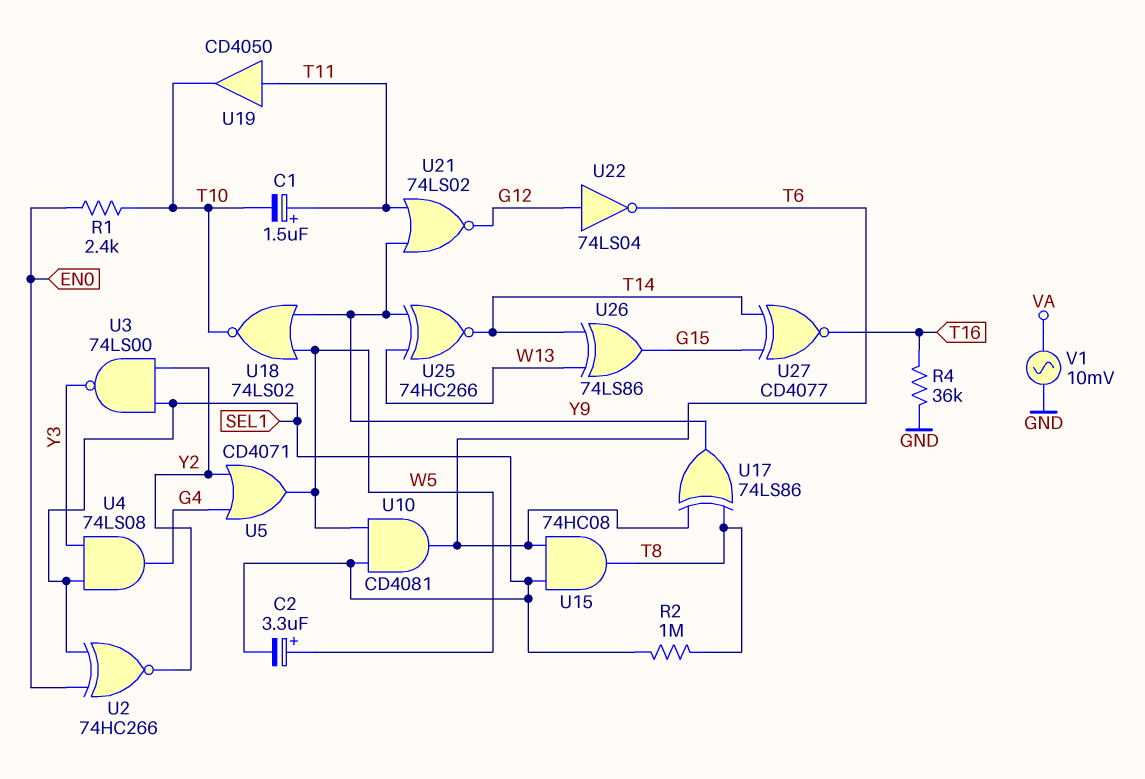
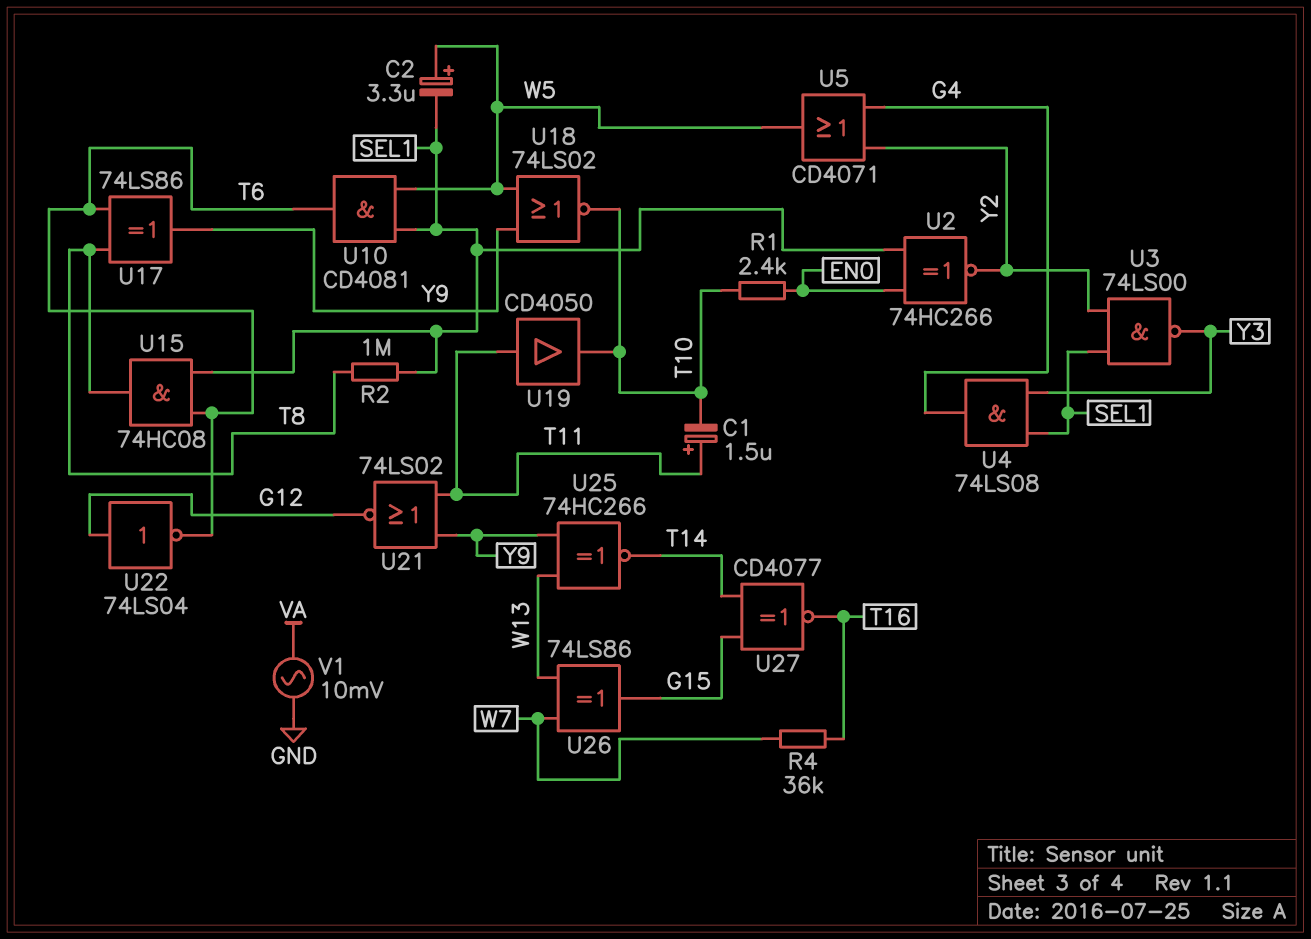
R4: 36k (GND, T16) -> 36k (T16, W7)
U26: XOR 74LS86 (in T14, in W13, out G15) -> XOR 74LS86 (in W7, in W13, out G15)

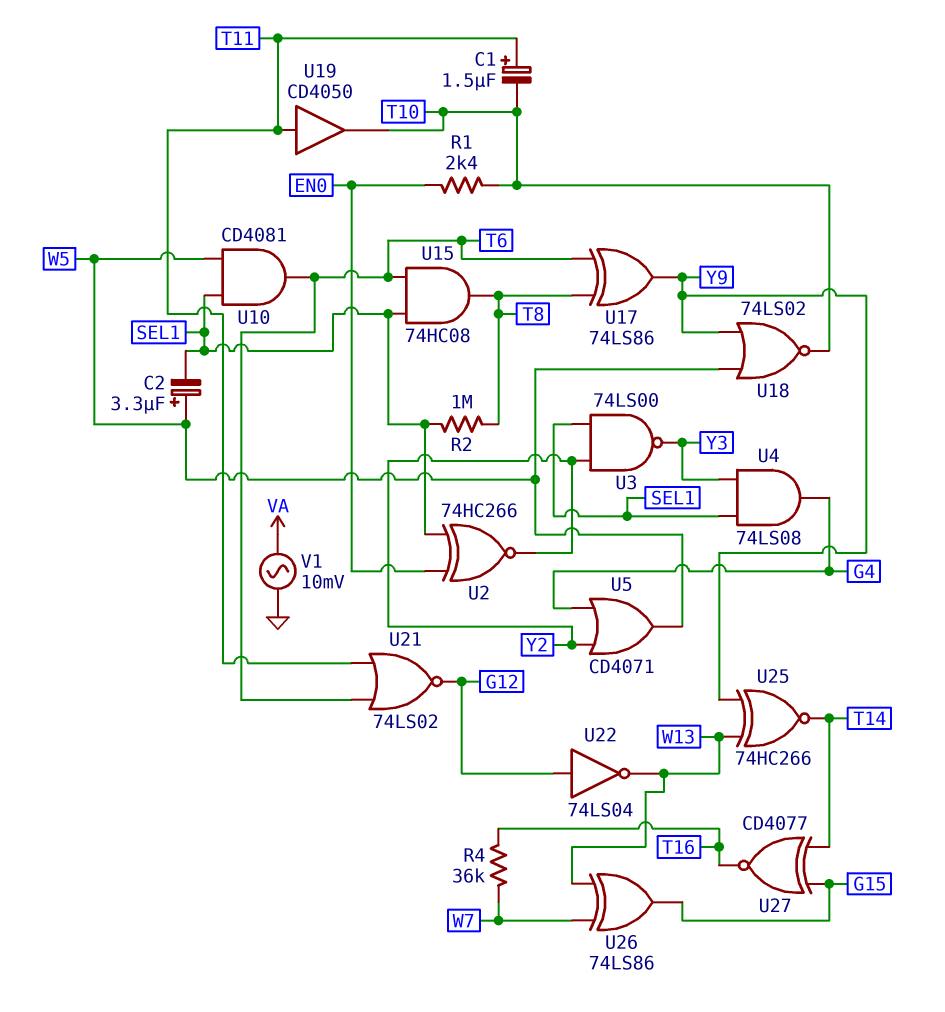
U21: NOR 74LS02 (in T11, in Y9, out G12) -> NOR 74LS02 (in T6, in T11, out G12)
U22: NOT 74LS04 (in G12, out T6) -> NOT 74LS04 (in G12, out W13)

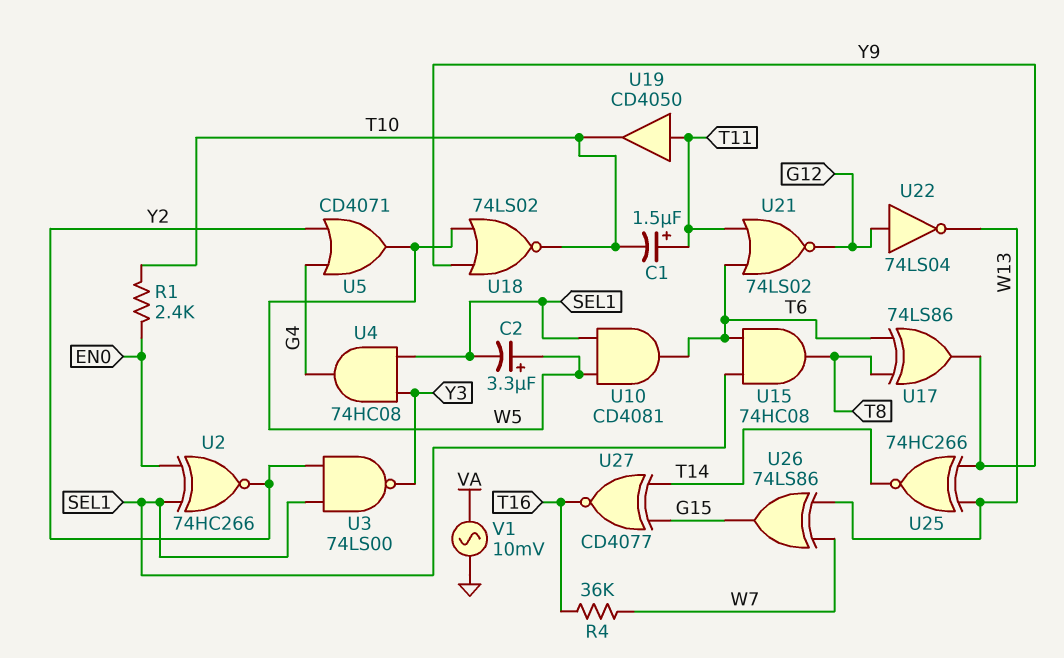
R2: 1M (SEL1, T8) -> none
U4: AND 74LS08 (in SEL1, in Y3, out G4) -> AND 74HC08 (in SEL1, in Y3, out G4)

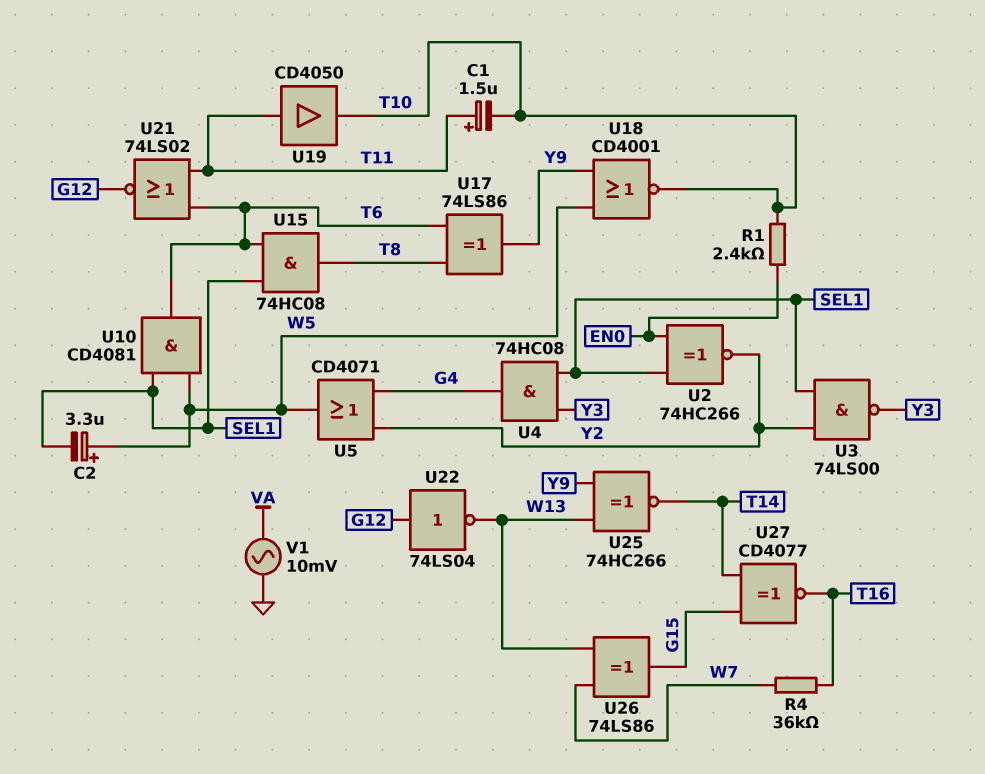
U18: NOR 74LS02 (in W5, in Y9, out T10) -> NOR CD4001 (in W5, in Y9, out T10)

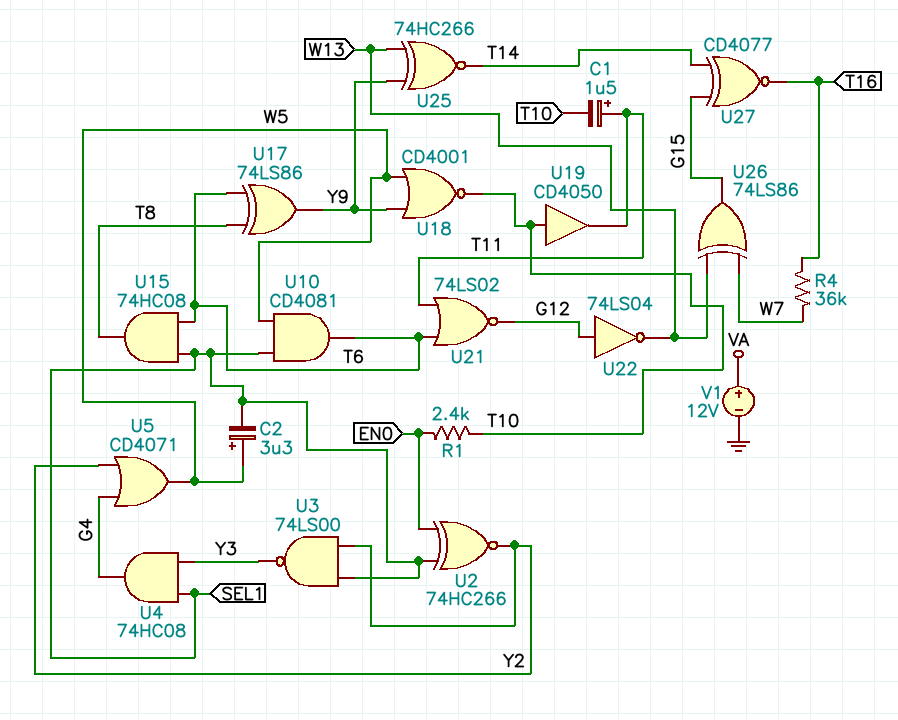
U19: buffer CD4050 (in T11, out T10) -> buffer CD4050 (in T10, out T11)
V1: AC 10mV (GND, VA) -> 12V (plus VA, minus GND)

